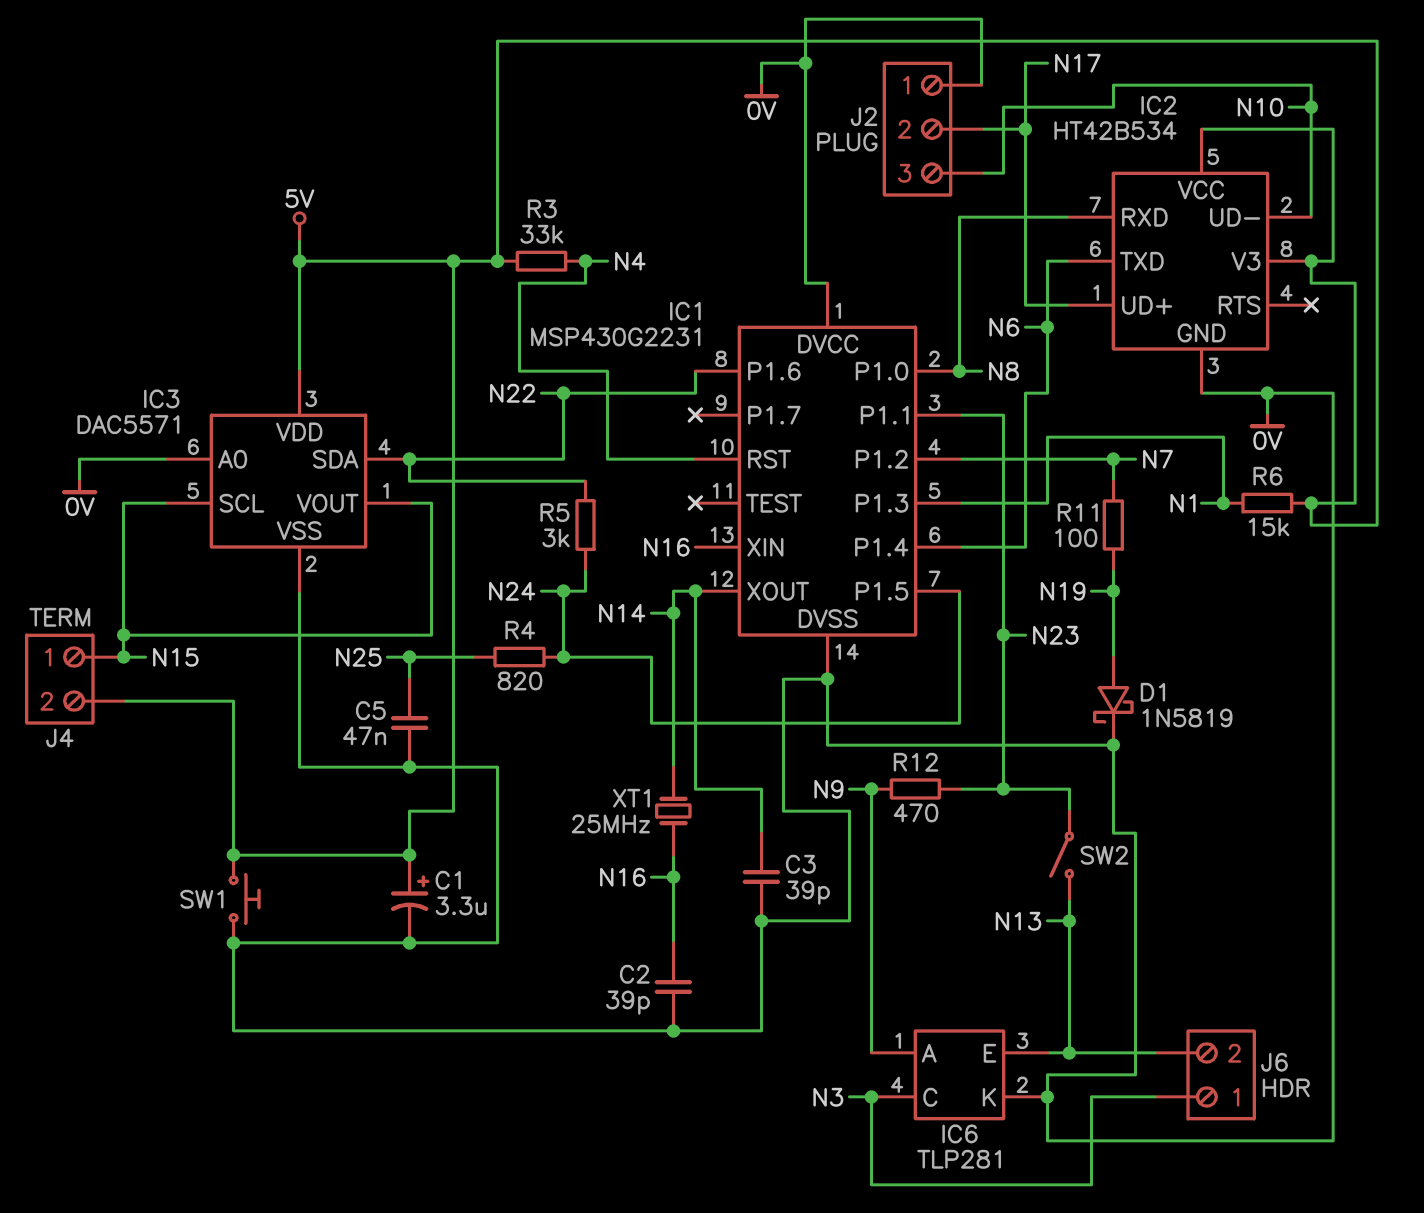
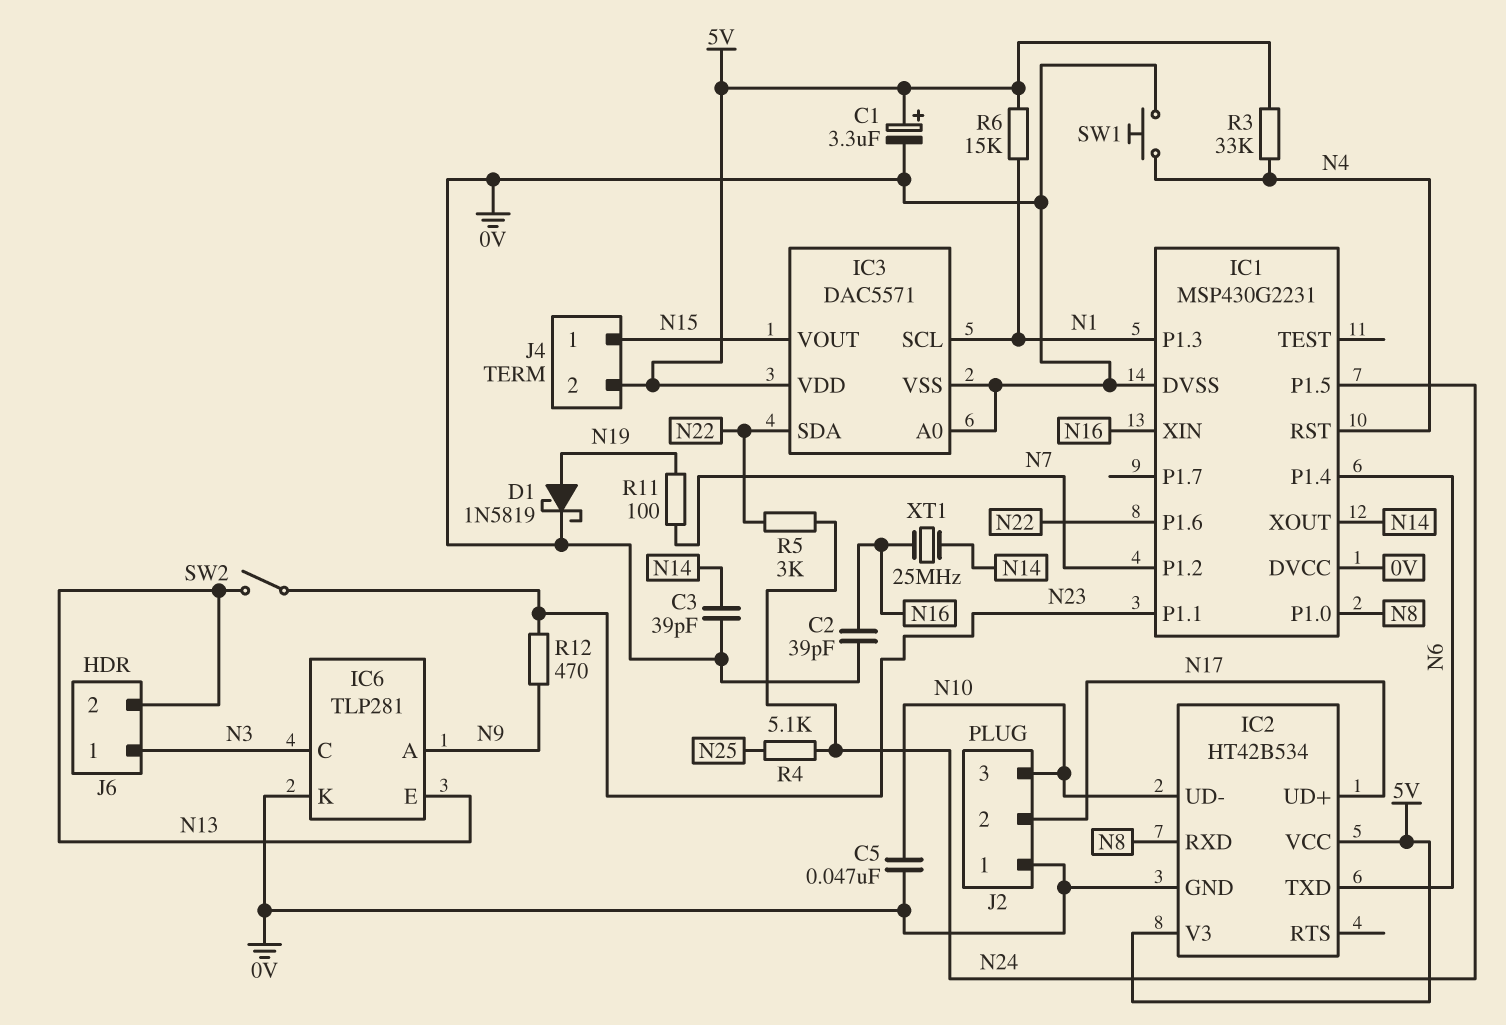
C5: 47nF (0V, N25) -> 47nF (0V, N10)
IC3 pin SCL: N15 -> N1
R4: 820 (N24, N25) -> 5.1k (N24, N25)
SW1: button (0V, 5V) -> button (0V, N4)

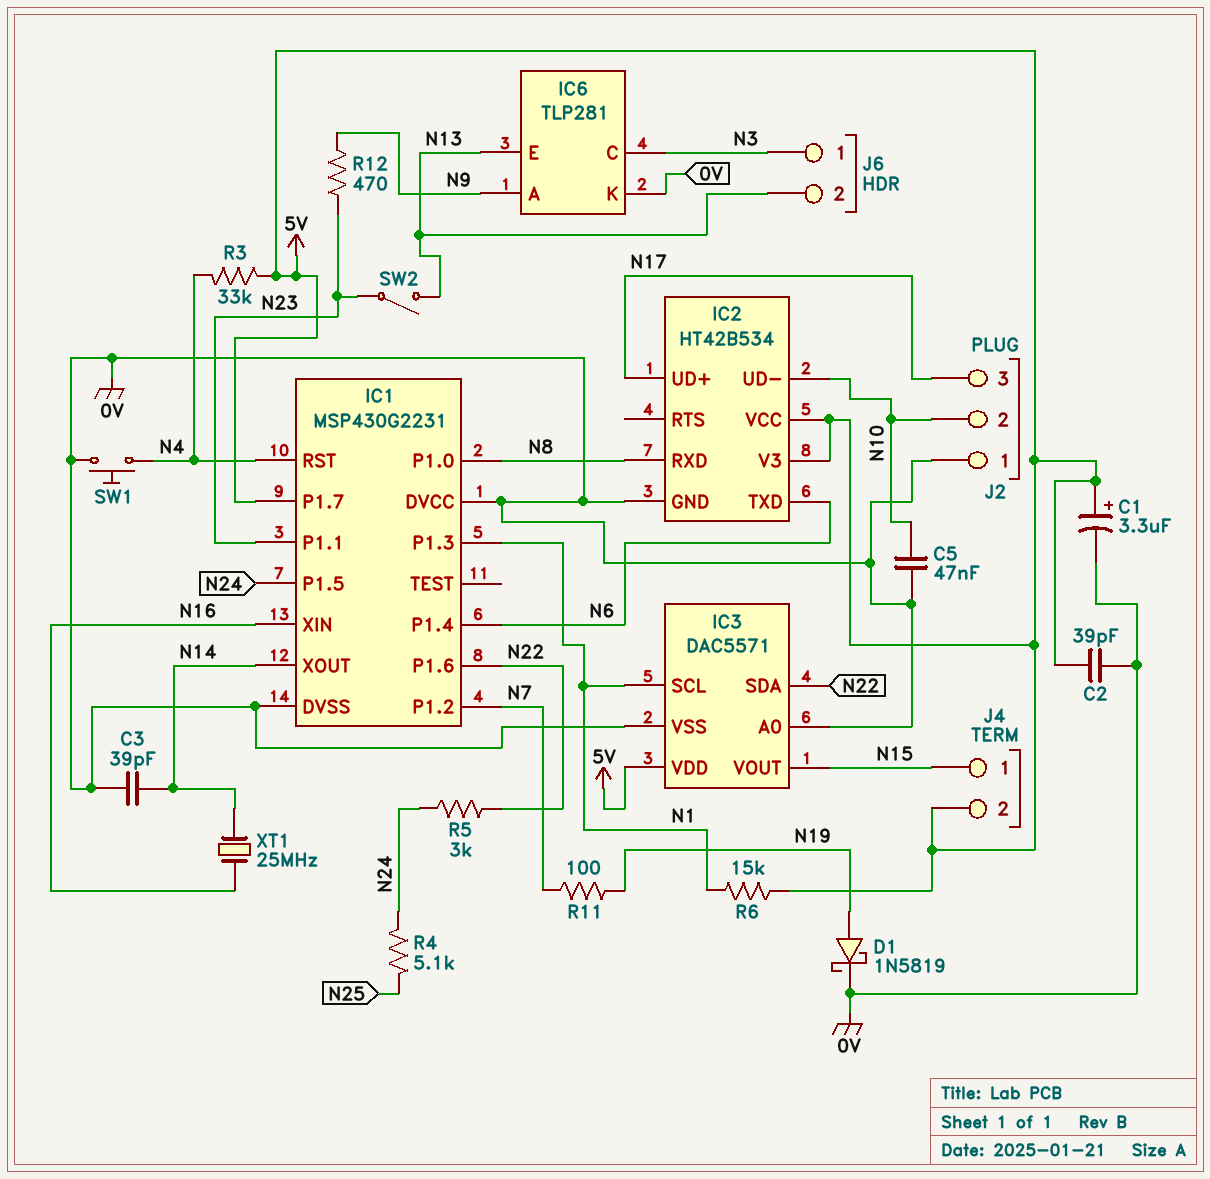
C2: 39pF (0V, N16) -> 39pF (0V, 5V)
IC1 pin P1.7: none -> 5V
J2 pin 2: N17 -> N10
J2 pin 3: N10 -> N17

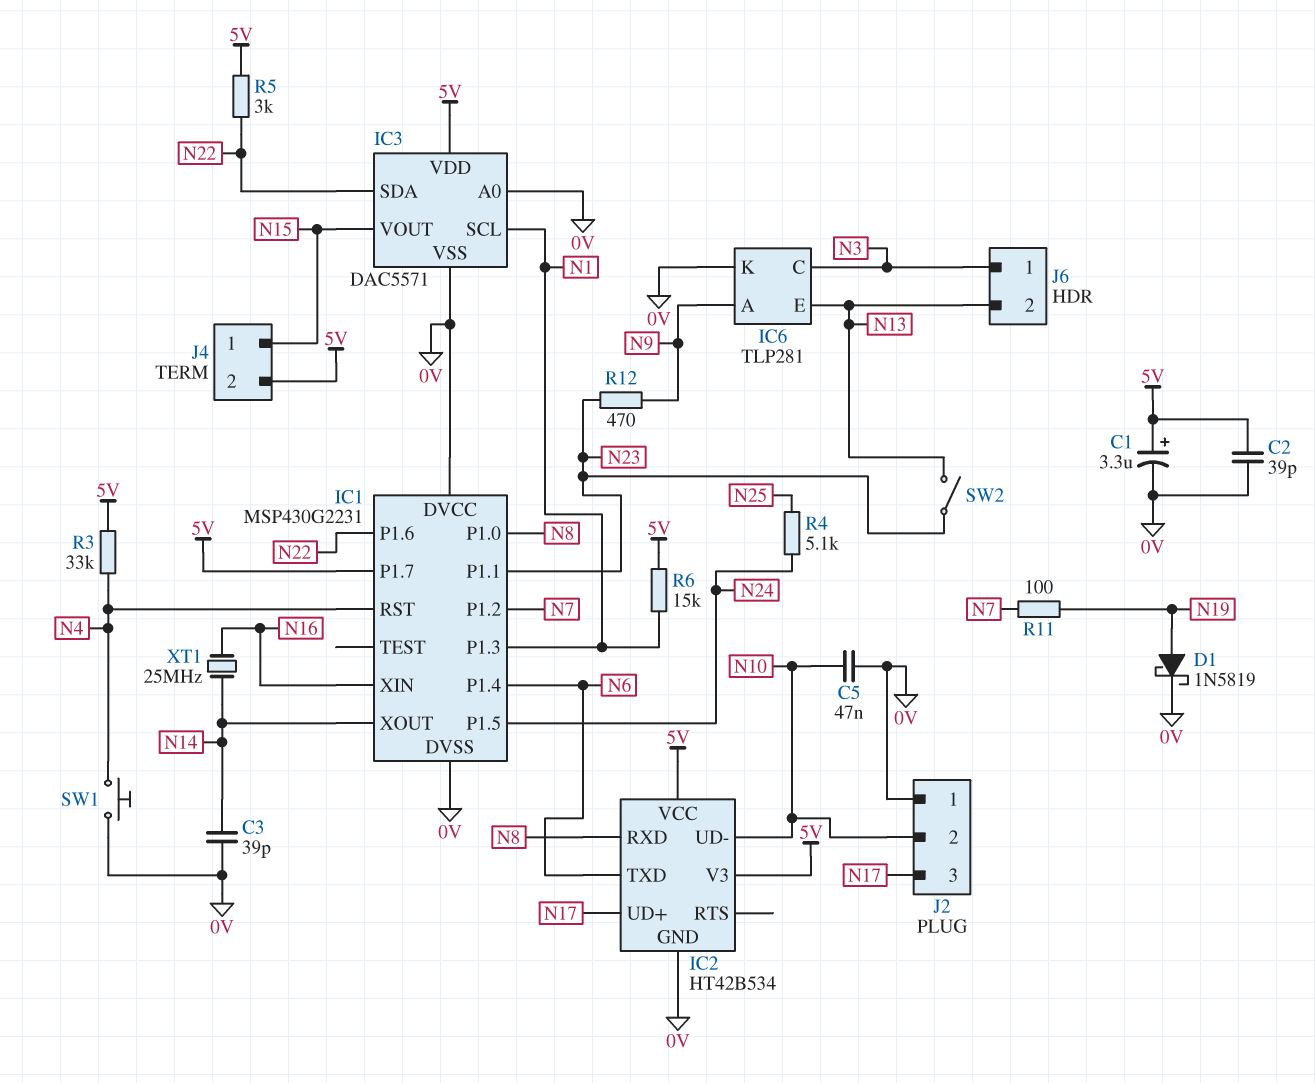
R5: 3k (N22, N24) -> 3k (5V, N22)

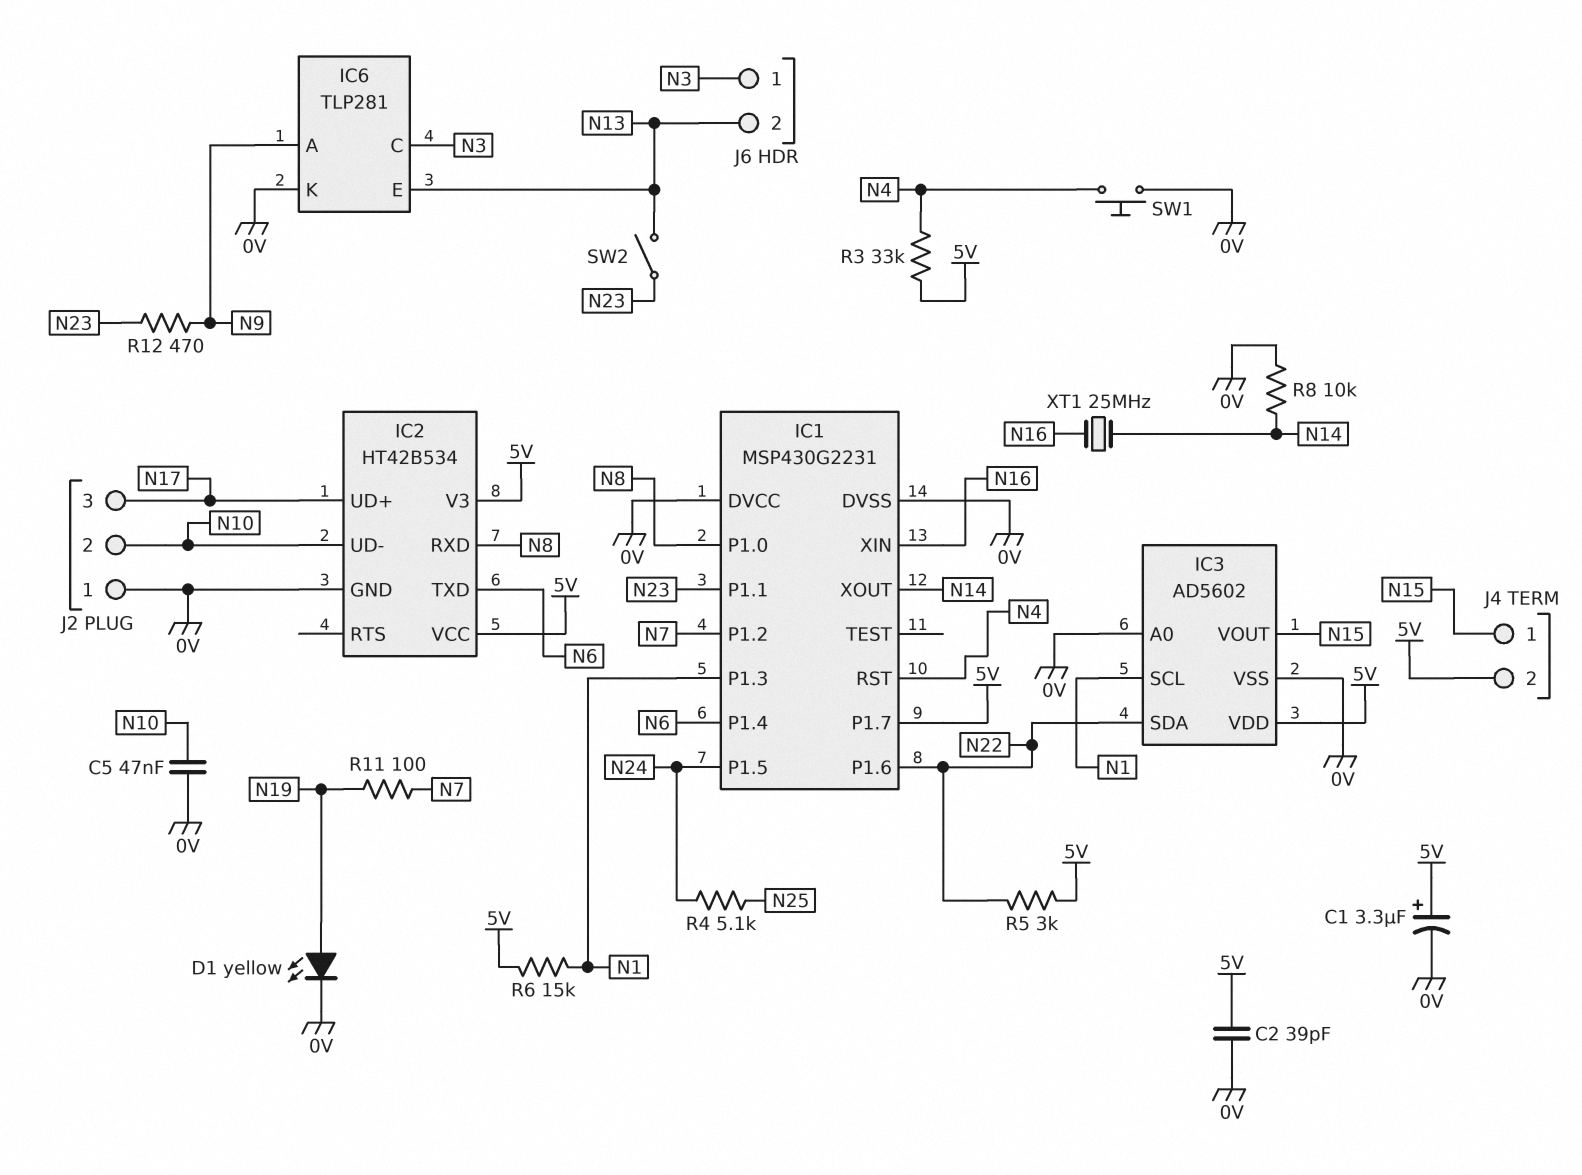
C3: 39pF (0V, N14) -> none
D1: schottky 1N5819 (A N19, K 0V) -> LED yellow (A N19, K 0V)
IC3: DAC5571 -> AD5602
R8: none -> 10k (0V, N14)

